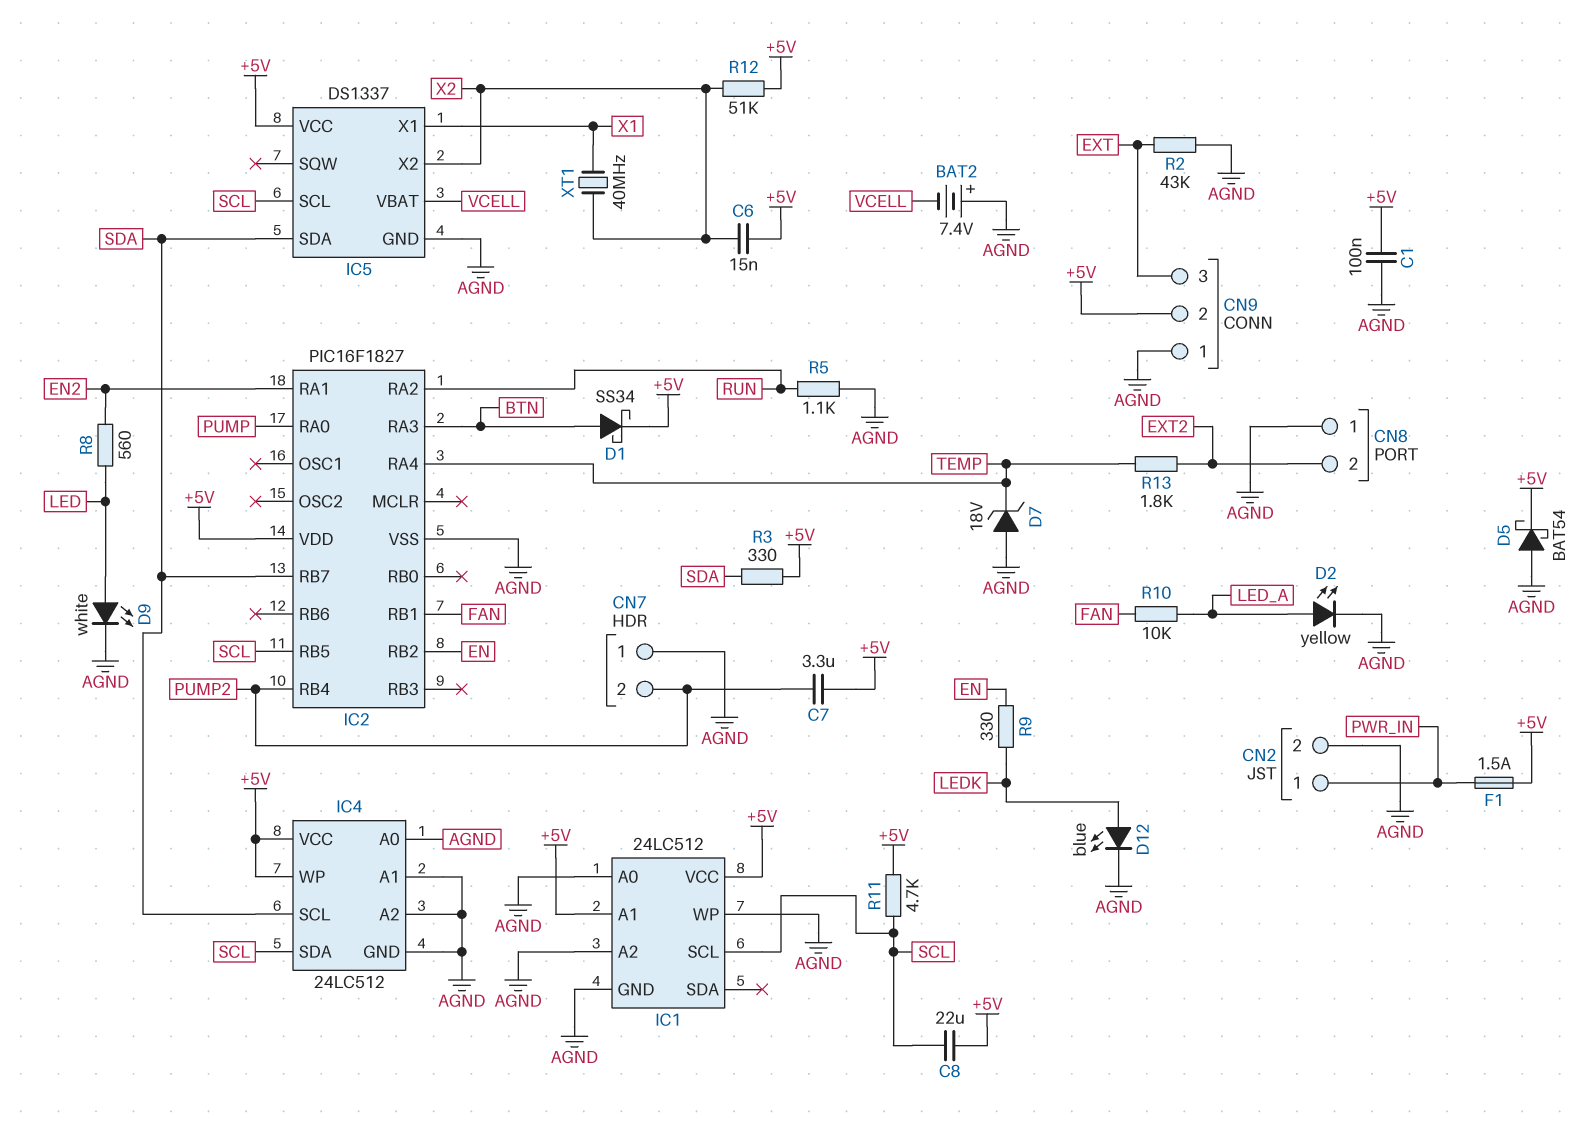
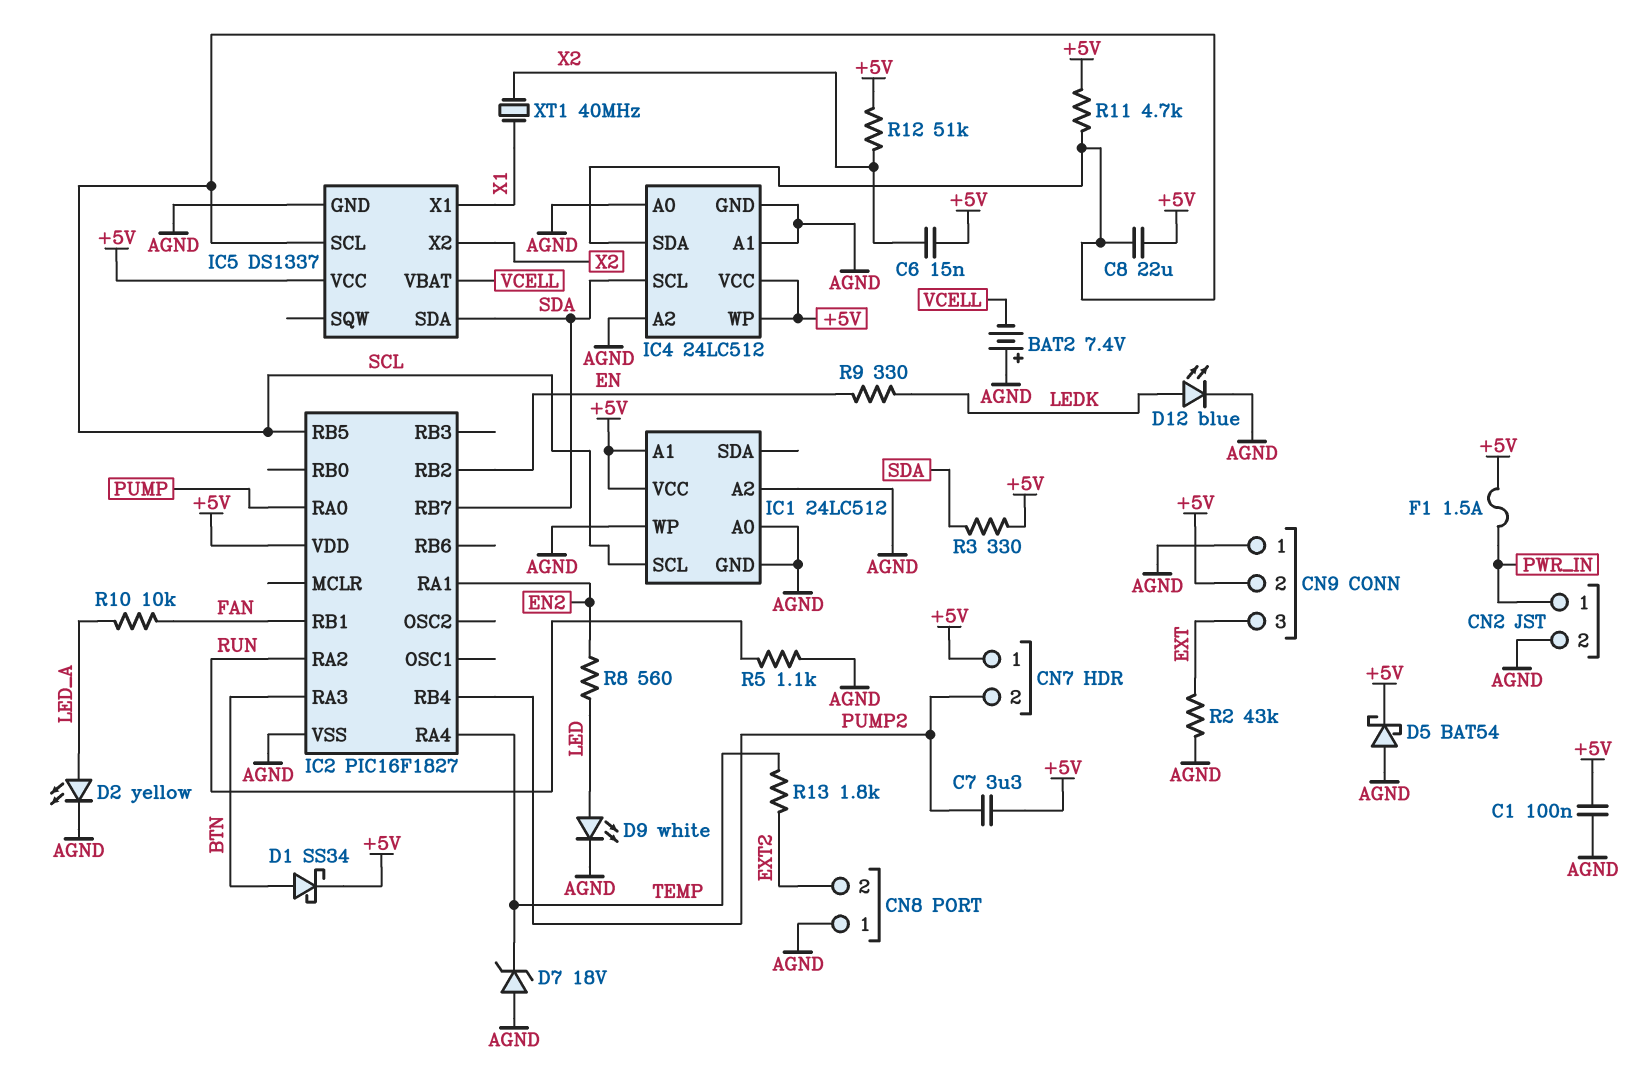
CN7 pin 1: AGND -> +5V

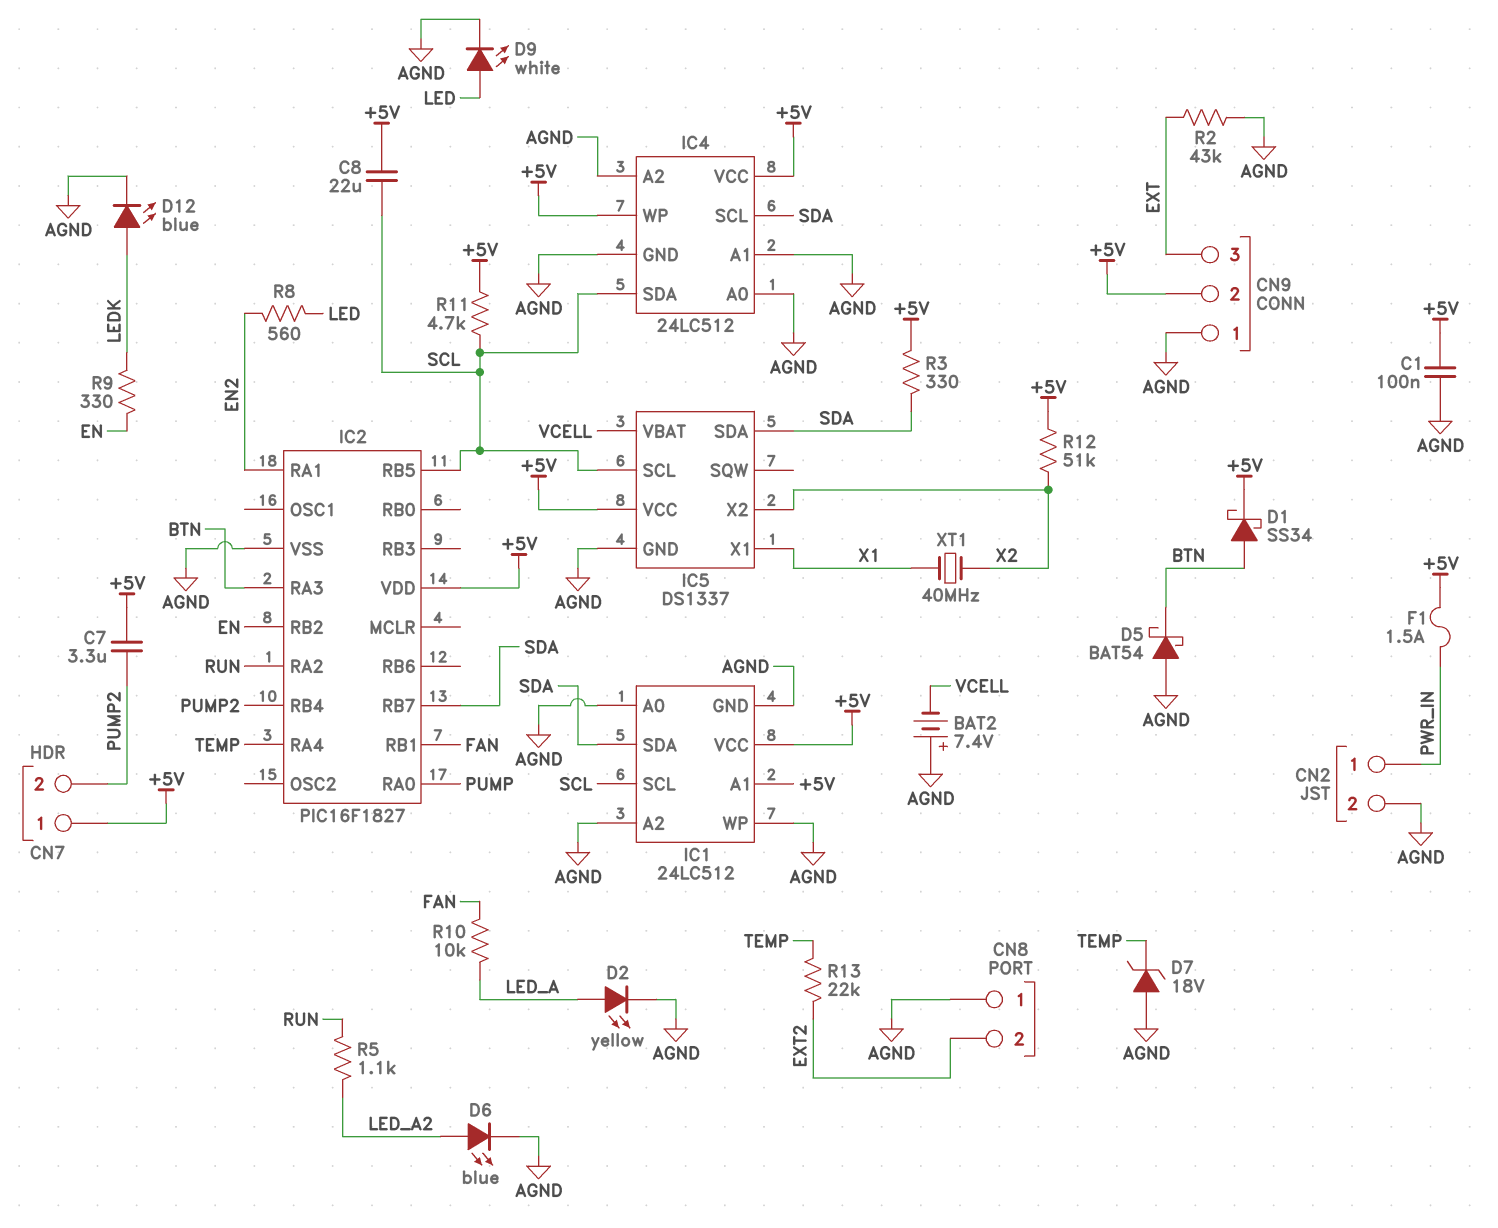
C6: 15nF (+5V, X2) -> none
D5: schottky BAT54 (A AGND, K +5V) -> schottky BAT54 (A AGND, K BTN)
D6: none -> LED blue (A LED_A2, K AGND)
IC1 pin SDA: none -> SDA
R5: 1.1k (AGND, RUN) -> 1.1k (LED_A2, RUN)
R13: 1.8k (EXT2, TEMP) -> 22k (EXT2, TEMP)

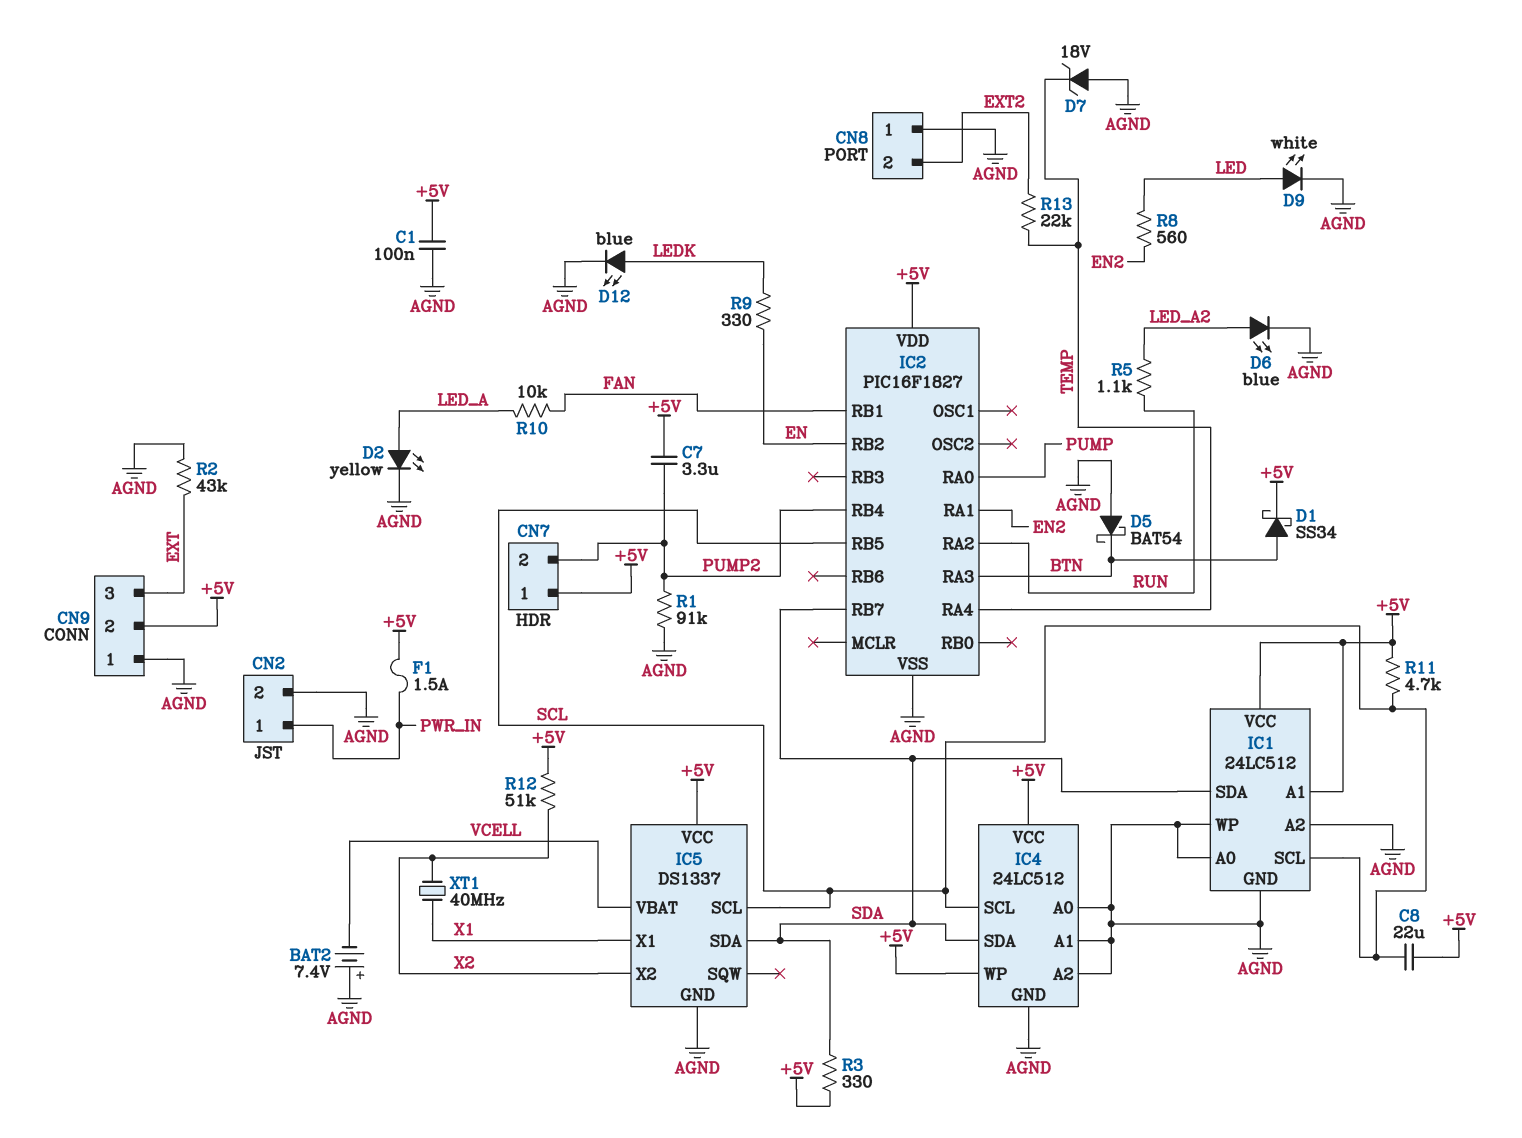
IC4 pin SCL: SDA -> SCL
IC4 pin SDA: SCL -> SDA
R1: none -> 91k (AGND, PUMP2)

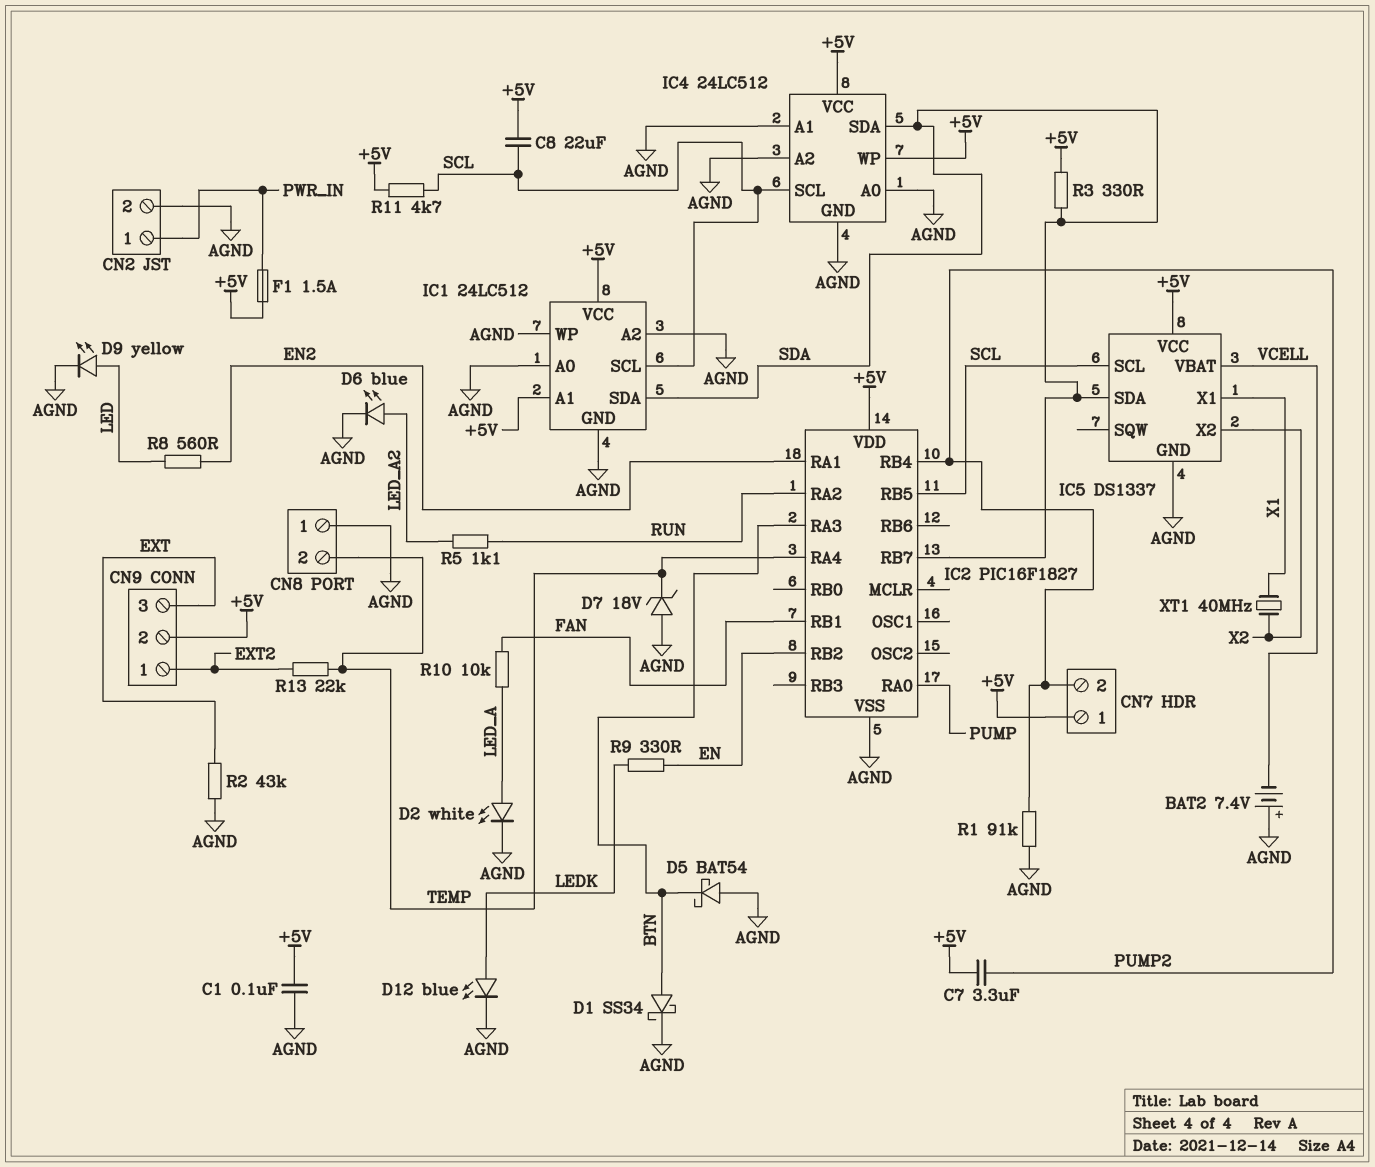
CN8 pin 2: EXT2 -> TEMP
CN9 pin 1: AGND -> EXT2
D1: schottky SS34 (A BTN, K +5V) -> schottky SS34 (A BTN, K AGND)
D2: LED yellow (A LED_A, K AGND) -> LED white (A LED_A, K AGND)
D9: LED white (A LED, K AGND) -> LED yellow (A LED, K AGND)
R12: 51k (+5V, X2) -> none

